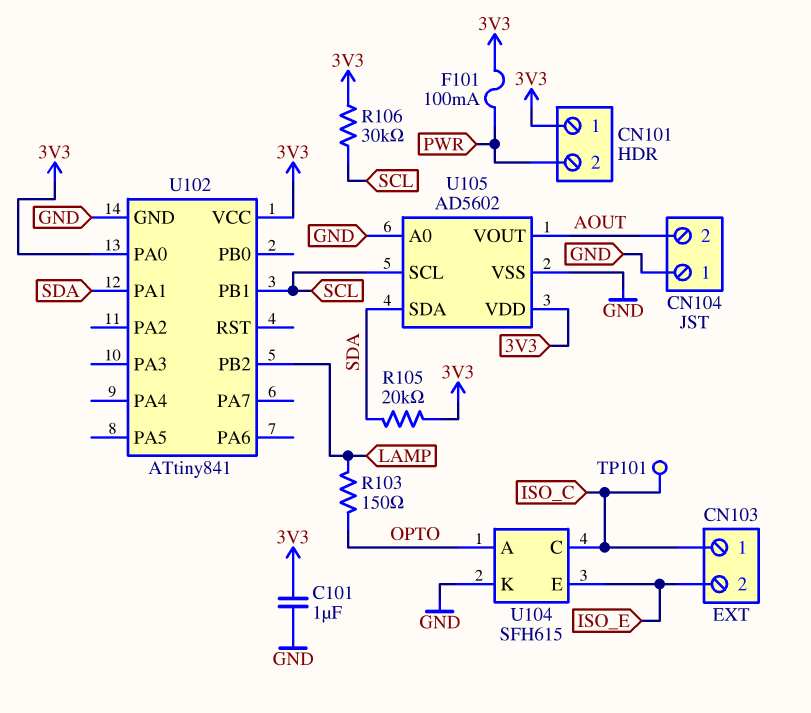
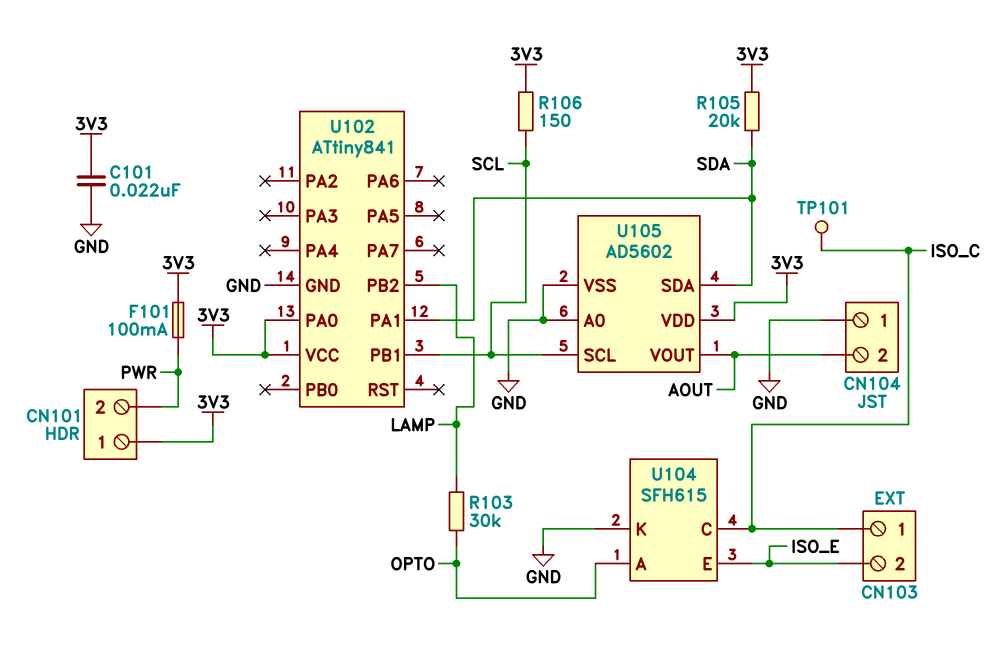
C101: 1uF (3V3, GND) -> 22nF (3V3, GND)
R103: 150 (LAMP, OPTO) -> 30k (LAMP, OPTO)
R106: 30k (3V3, SCL) -> 150 (3V3, SCL)

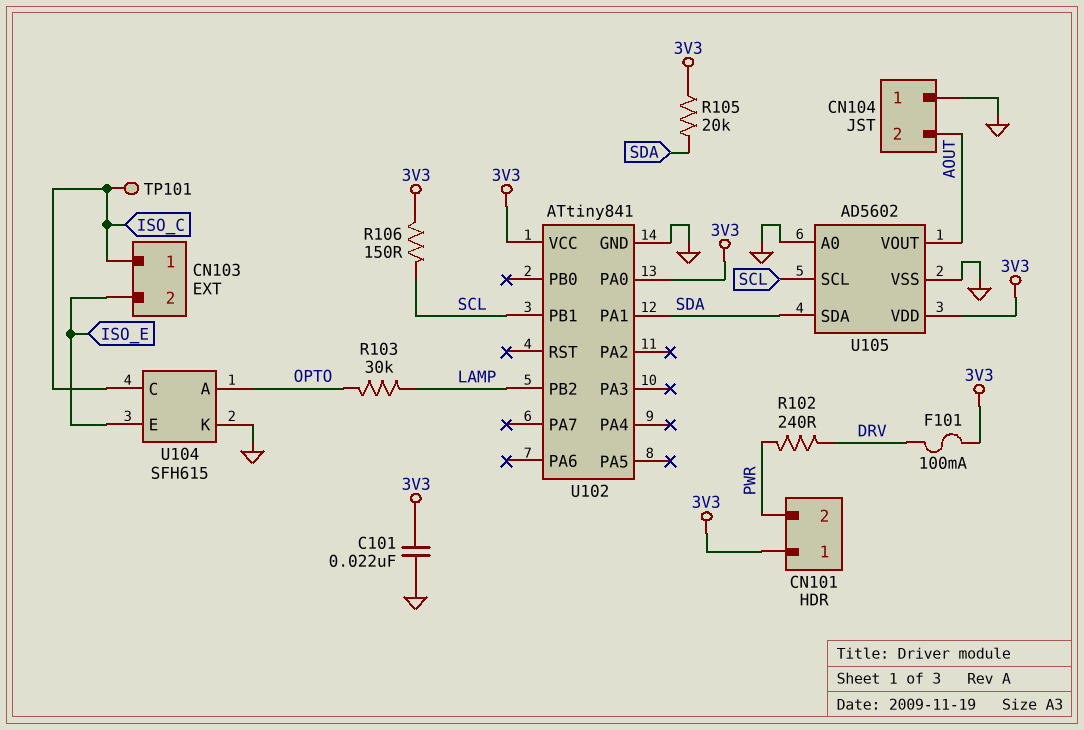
F101: 100mA (3V3, PWR) -> 100mA (3V3, DRV)
R102: none -> 240 (DRV, PWR)

